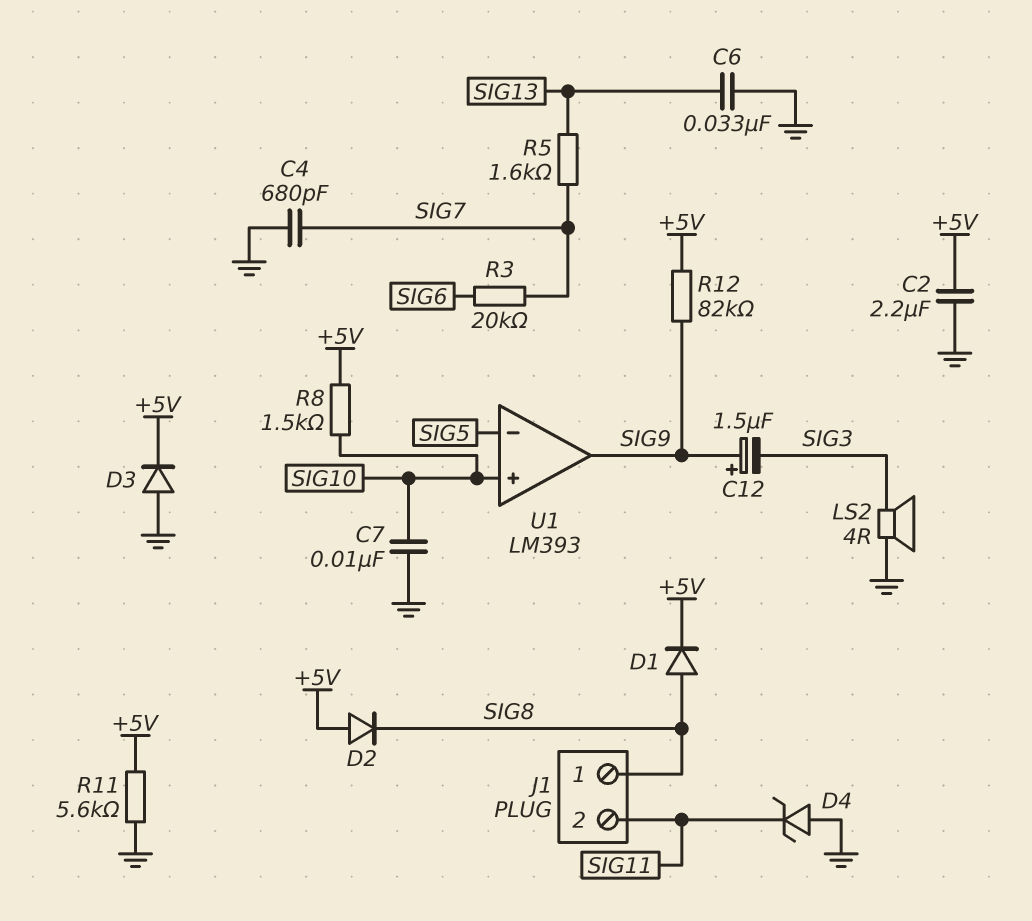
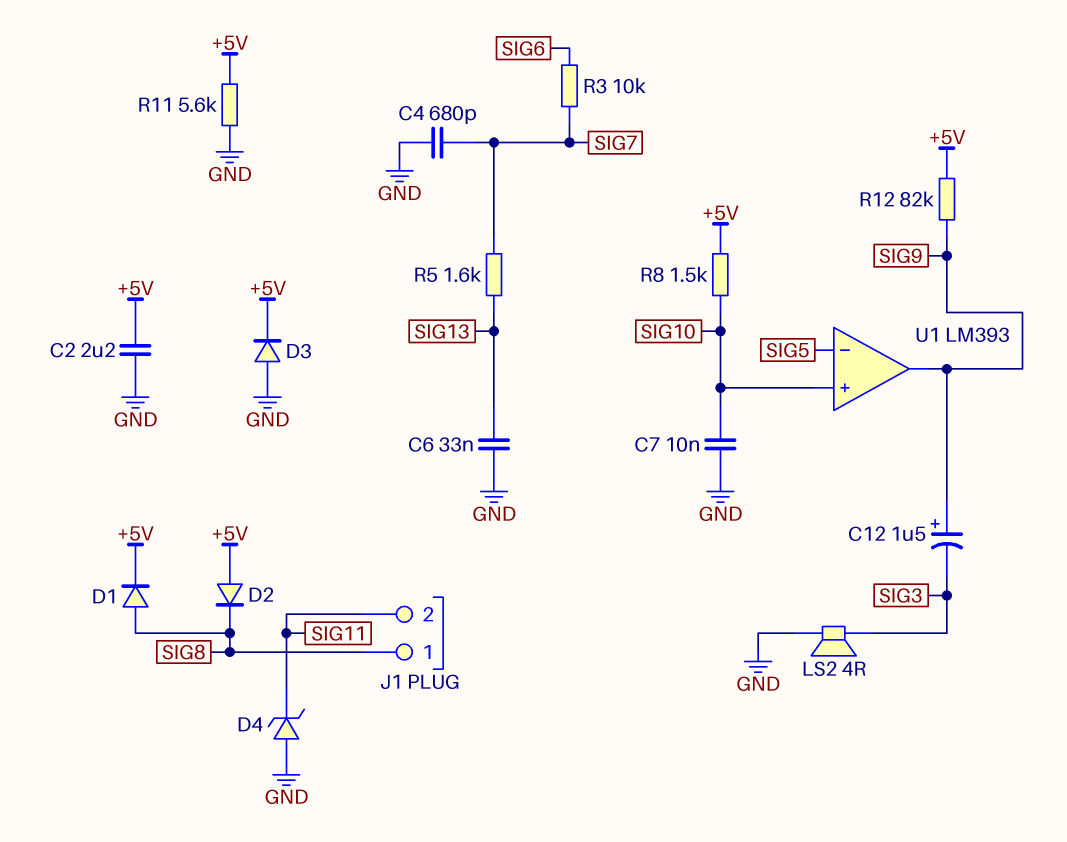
R3: 20k (SIG6, SIG7) -> 10k (SIG6, SIG7)

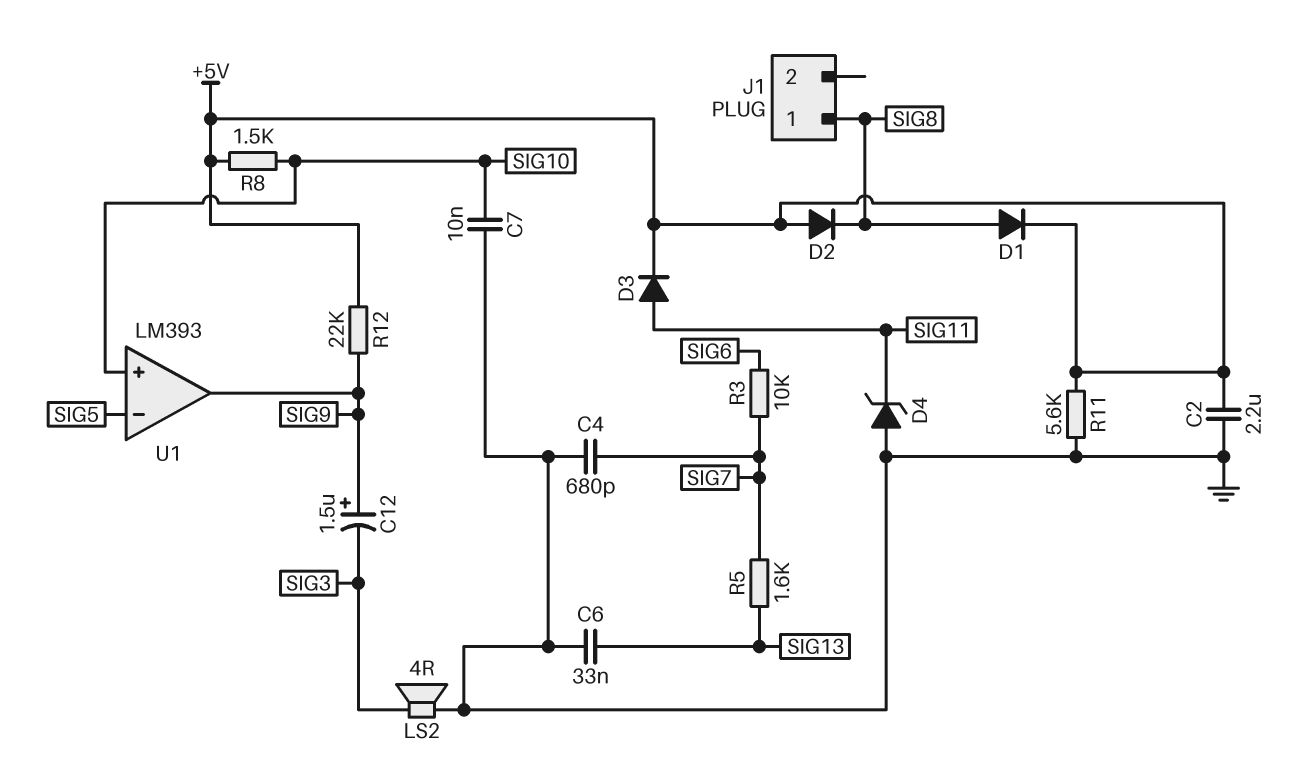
D3: diode (A GND, K +5V) -> diode (A SIG11, K +5V)
J1 pin 2: SIG11 -> none
R12: 82k (+5V, SIG9) -> 22k (+5V, SIG9)

